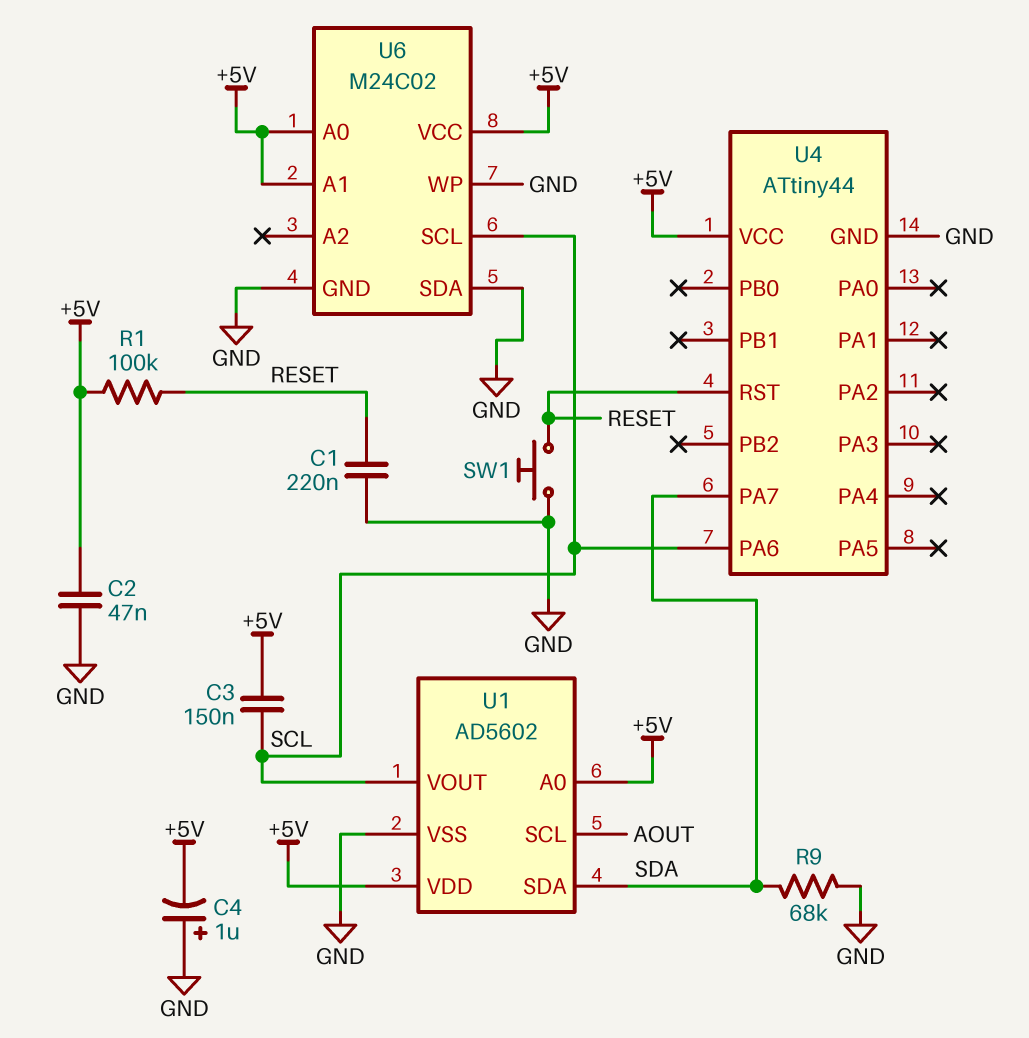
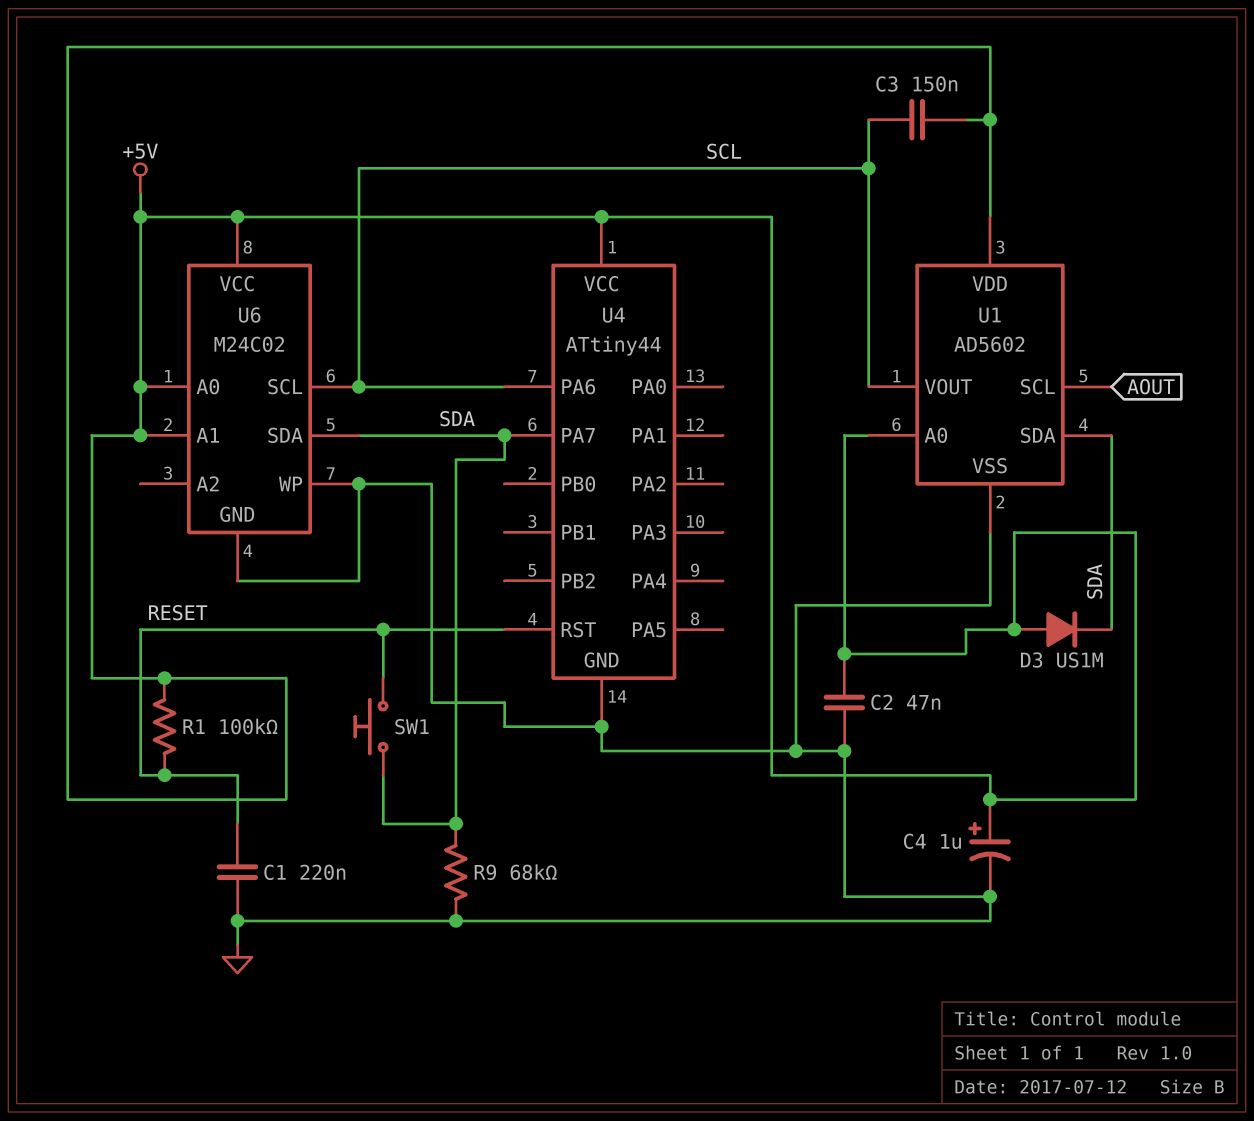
C4: 1uF (plus GND, minus +5V) -> 1uF (plus +5V, minus GND)
D3: none -> diode US1M (A +5V, K SDA)
SW1: button (GND, RESET) -> button (RESET, SDA)
U6 pin SDA: GND -> SDA

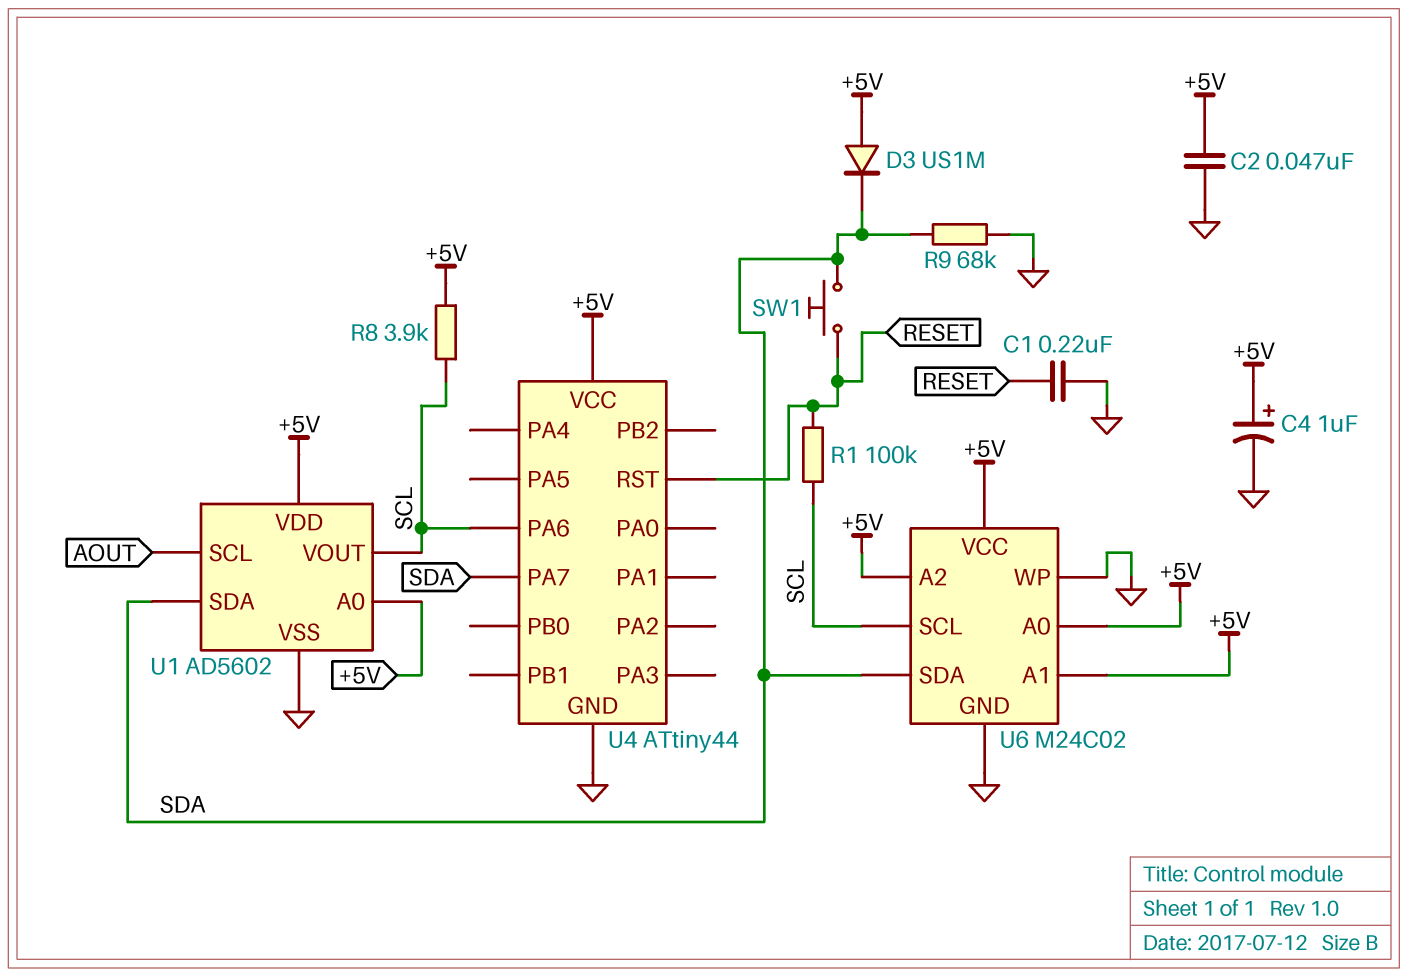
C3: 150nF (+5V, SCL) -> none
R1: 100k (+5V, RESET) -> 100k (RESET, SCL)
R8: none -> 3.9k (+5V, SCL)
U6 pin A2: none -> +5V

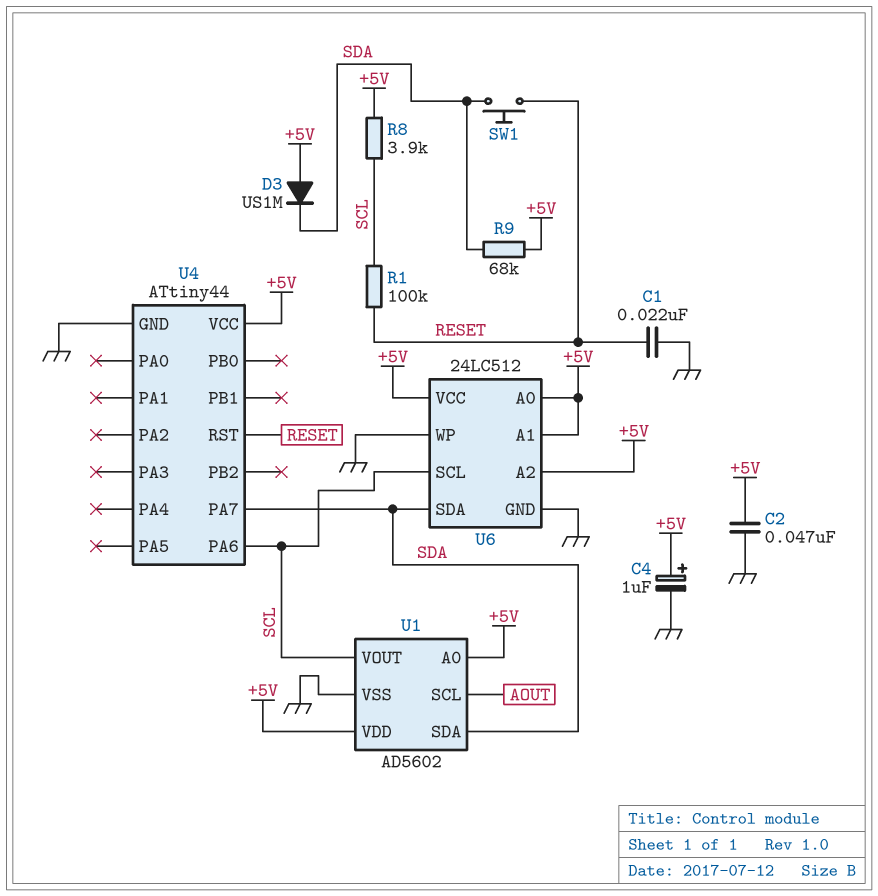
C1: 220nF (GND, RESET) -> 22nF (GND, RESET)
R9: 68k (GND, SDA) -> 68k (+5V, SDA)
U6: M24C02 -> 24LC512

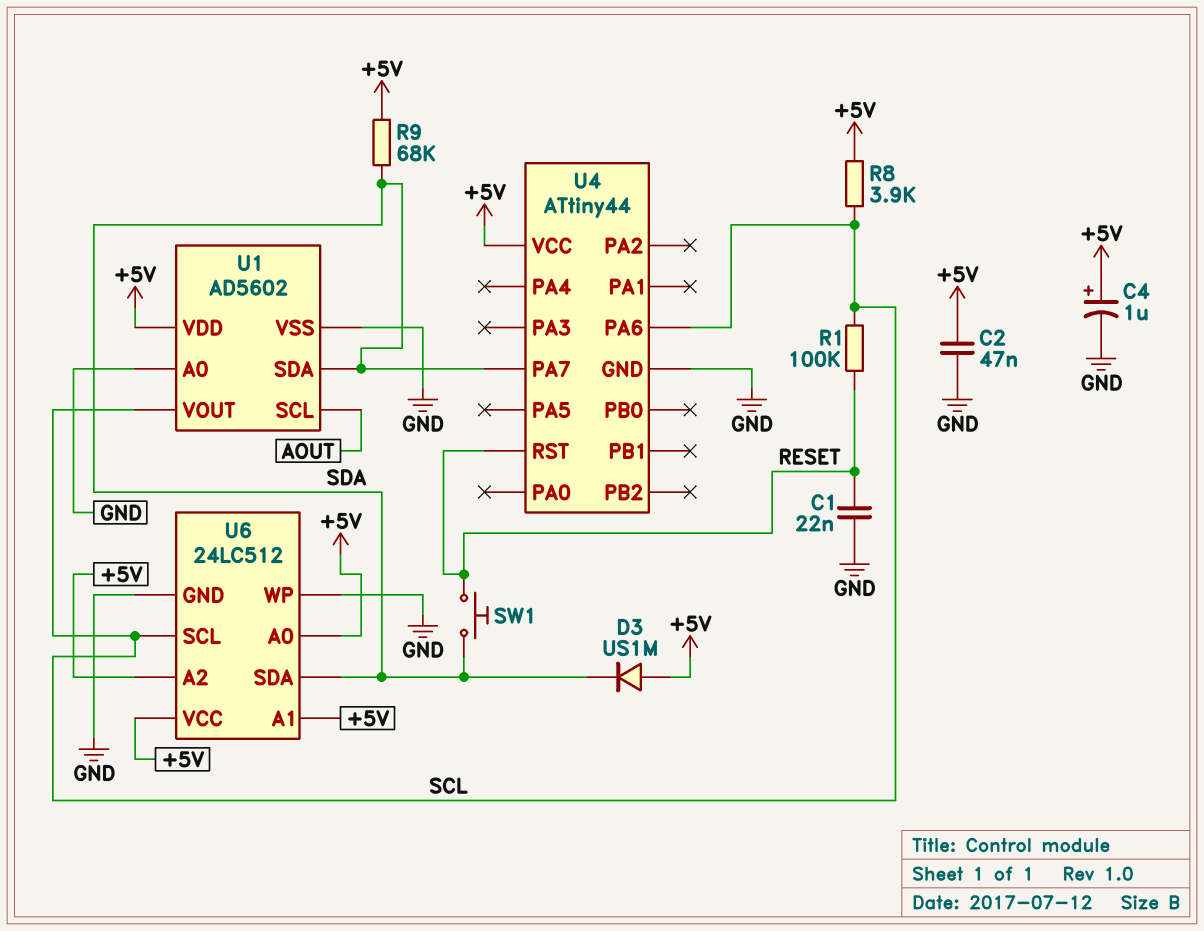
U1 pin A0: +5V -> GND

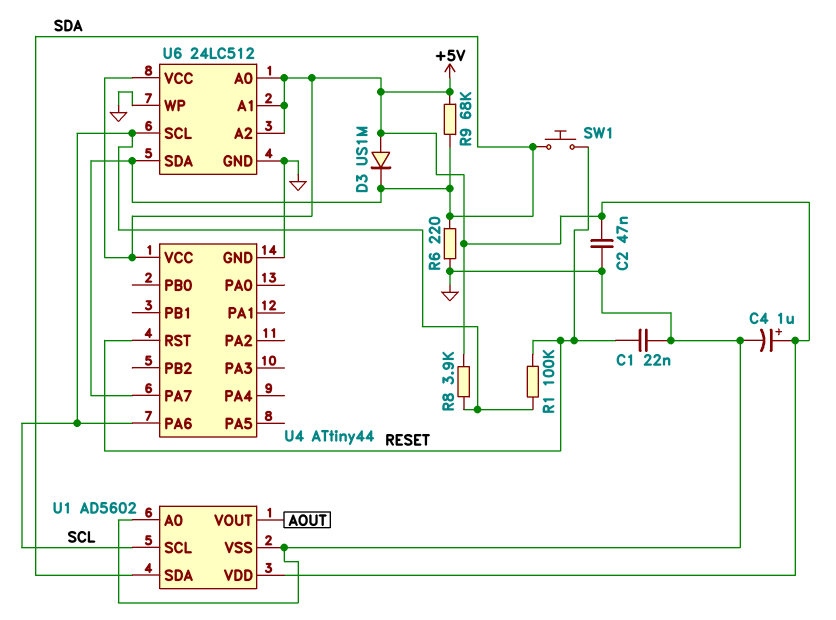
R6: none -> 220 (GND, SDA)
U1 pin SCL: AOUT -> SCL
U1 pin VOUT: SCL -> AOUT

